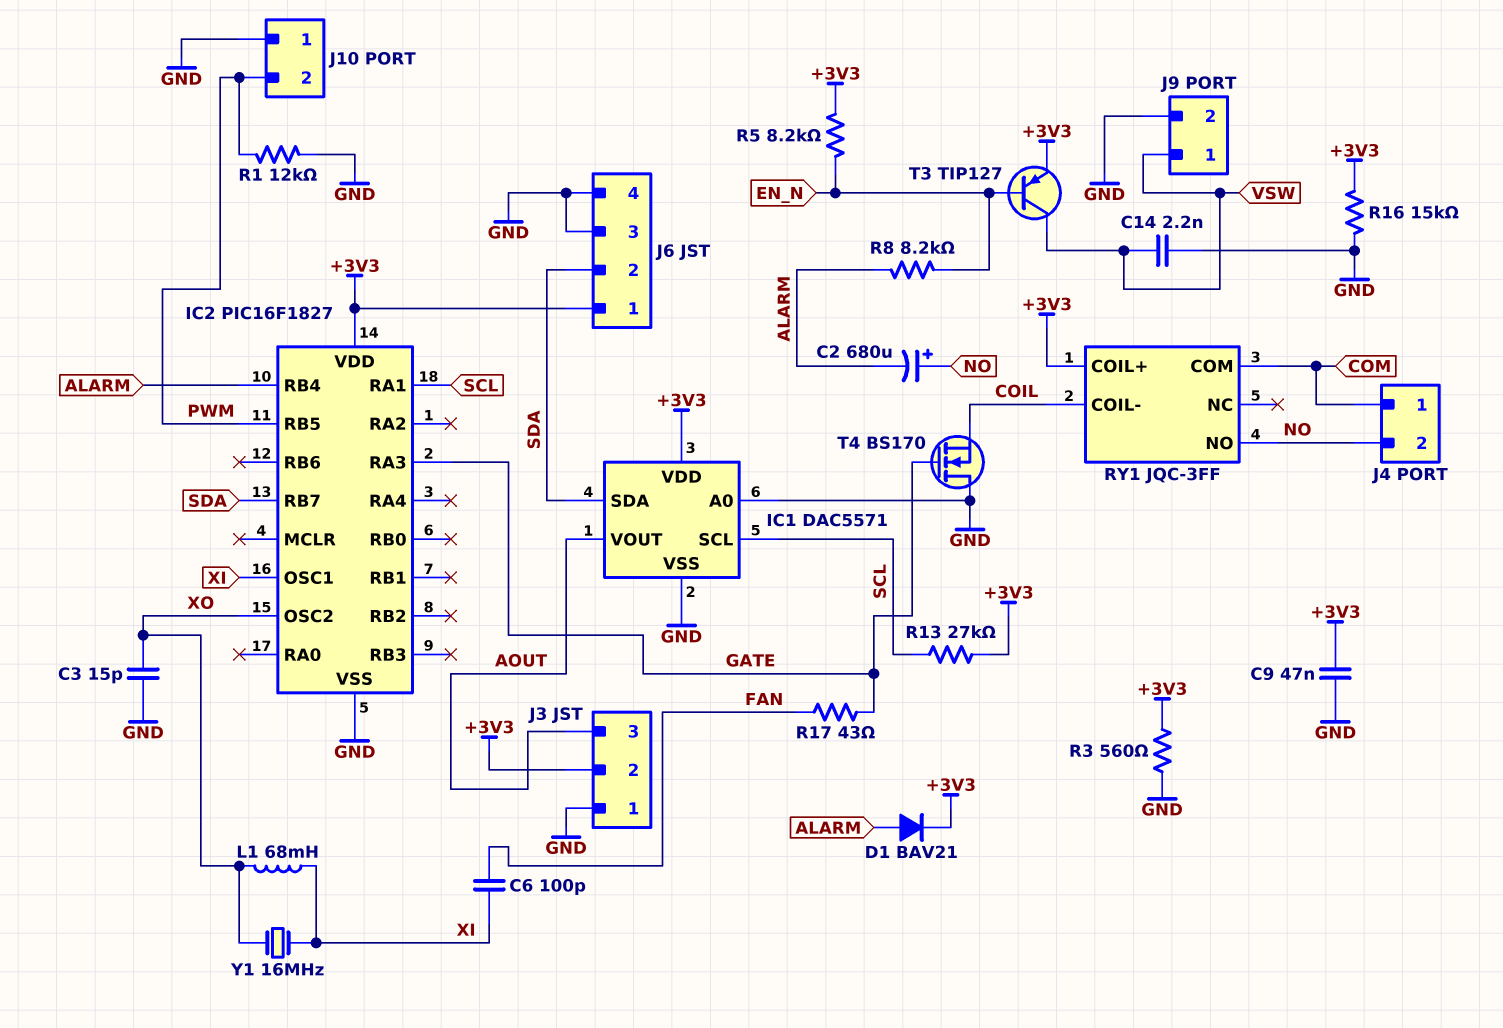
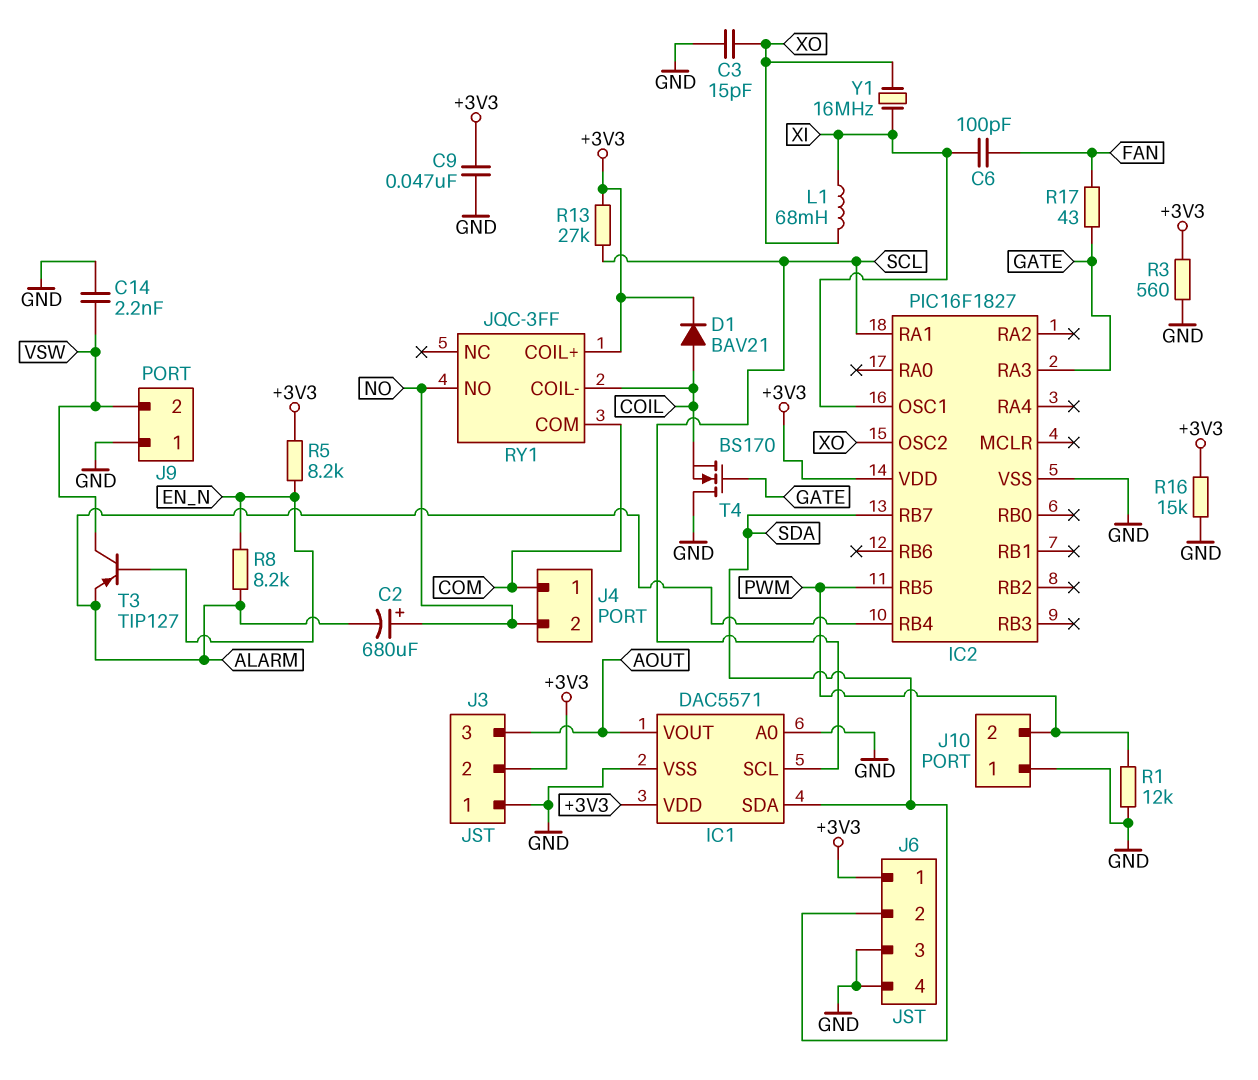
D1: diode BAV21 (A ALARM, K +3V3) -> diode BAV21 (A COIL, K +3V3)
J9 pin 1: VSW -> GND
J9 pin 2: GND -> VSW
T3: PNP TIP127 (B EN_N, C VSW, E +3V3) -> PNP TIP127 (B EN_N, C VSW, E ALARM)

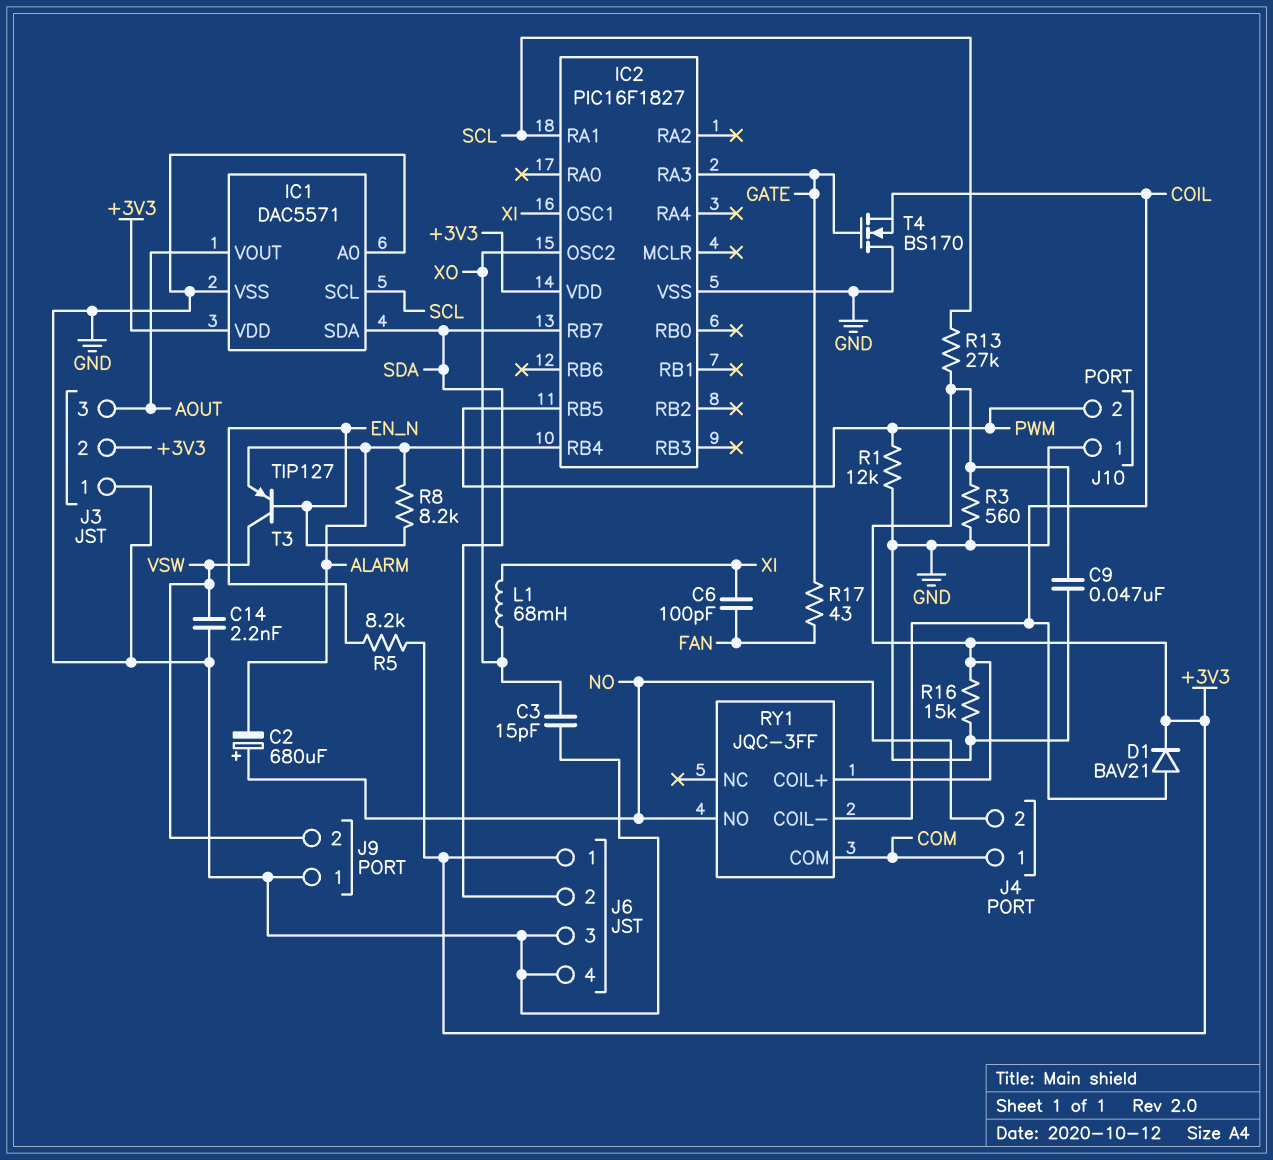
Y1: 16MHz (XI, XO) -> none

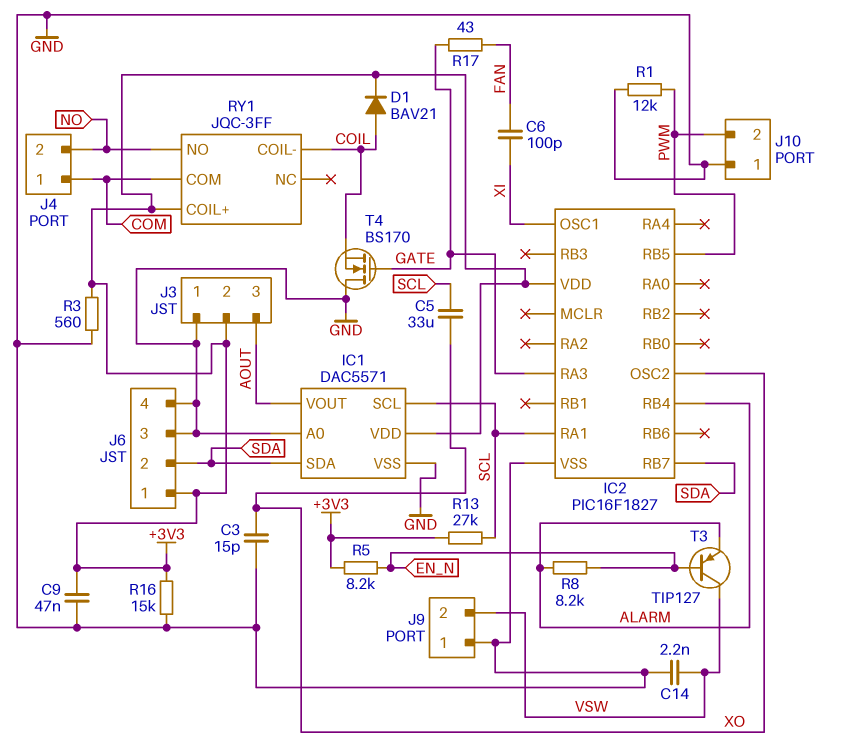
C2: 680uF (plus NO, minus ALARM) -> none
C5: none -> 33uF (SCL, XO)
L1: 68mH (XI, XO) -> none

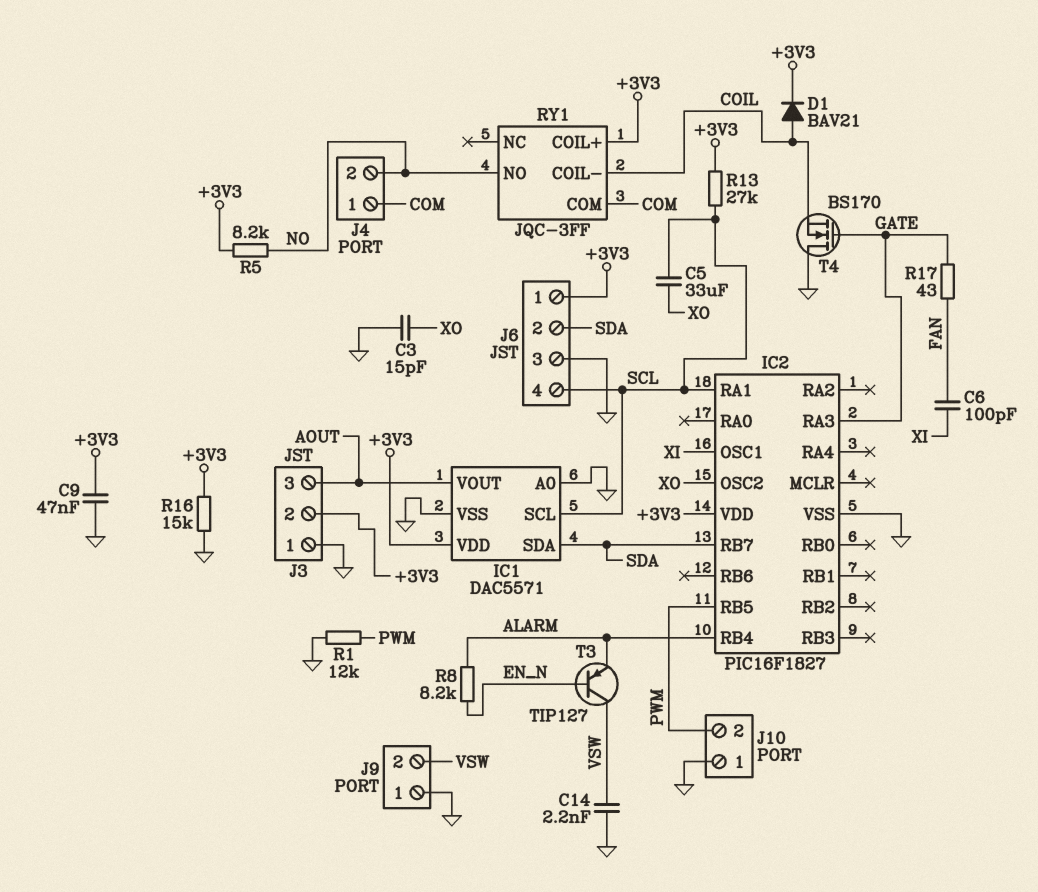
J6 pin 4: GND -> SCL
R3: 560 (+3V3, GND) -> none
R5: 8.2k (+3V3, EN_N) -> 8.2k (+3V3, NO)

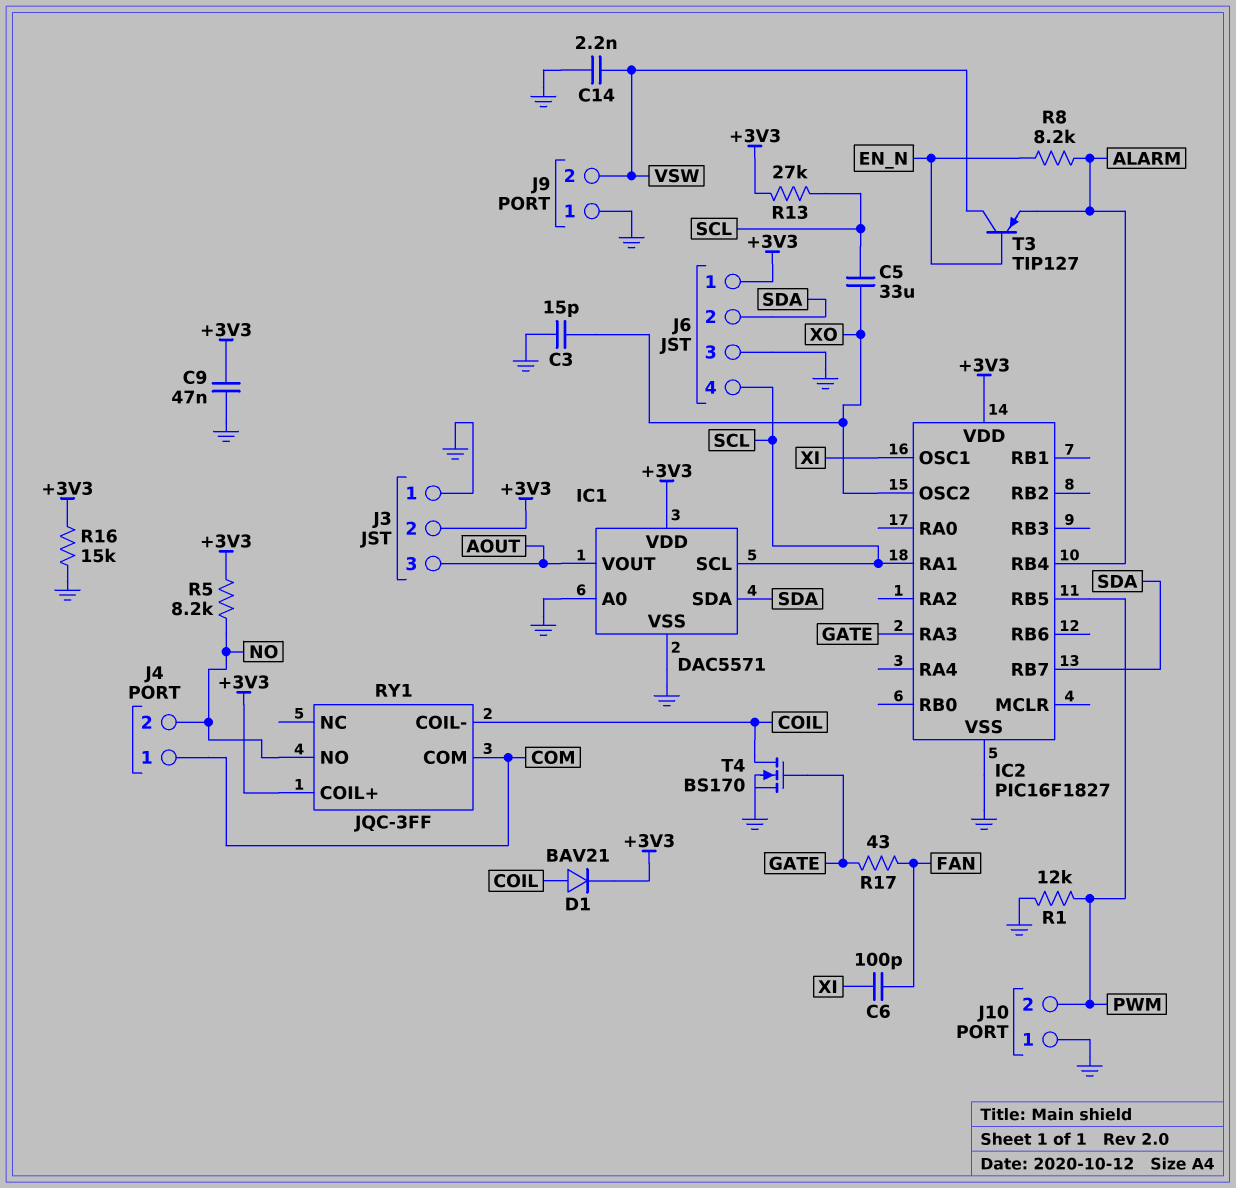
T4: NMOS BS170 (G GATE, D GND, S COIL) -> NMOS BS170 (G GATE, D COIL, S GND)

